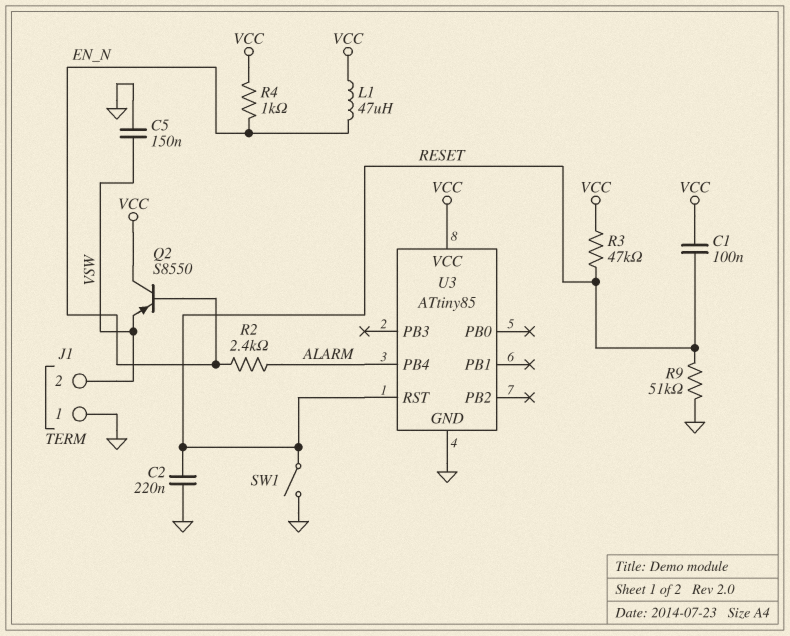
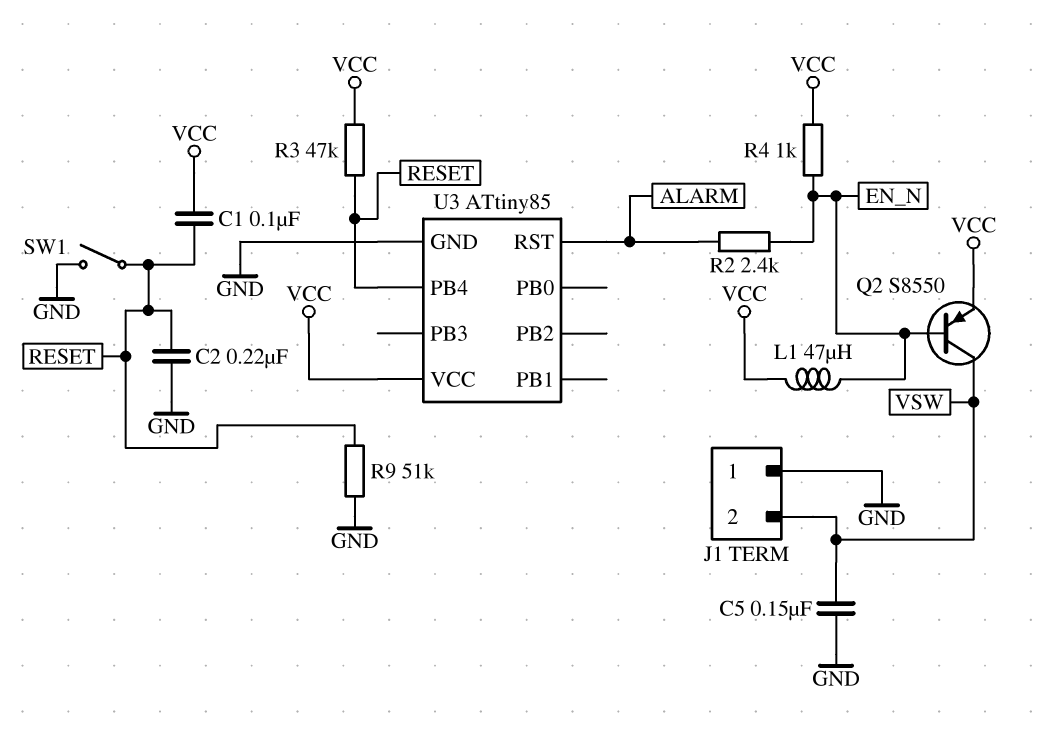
Q2: PNP S8550 (B EN_N, C VCC, E VSW) -> PNP S8550 (B EN_N, C VSW, E VCC)
U3 pin PB4: ALARM -> RESET
U3 pin RST: RESET -> ALARM

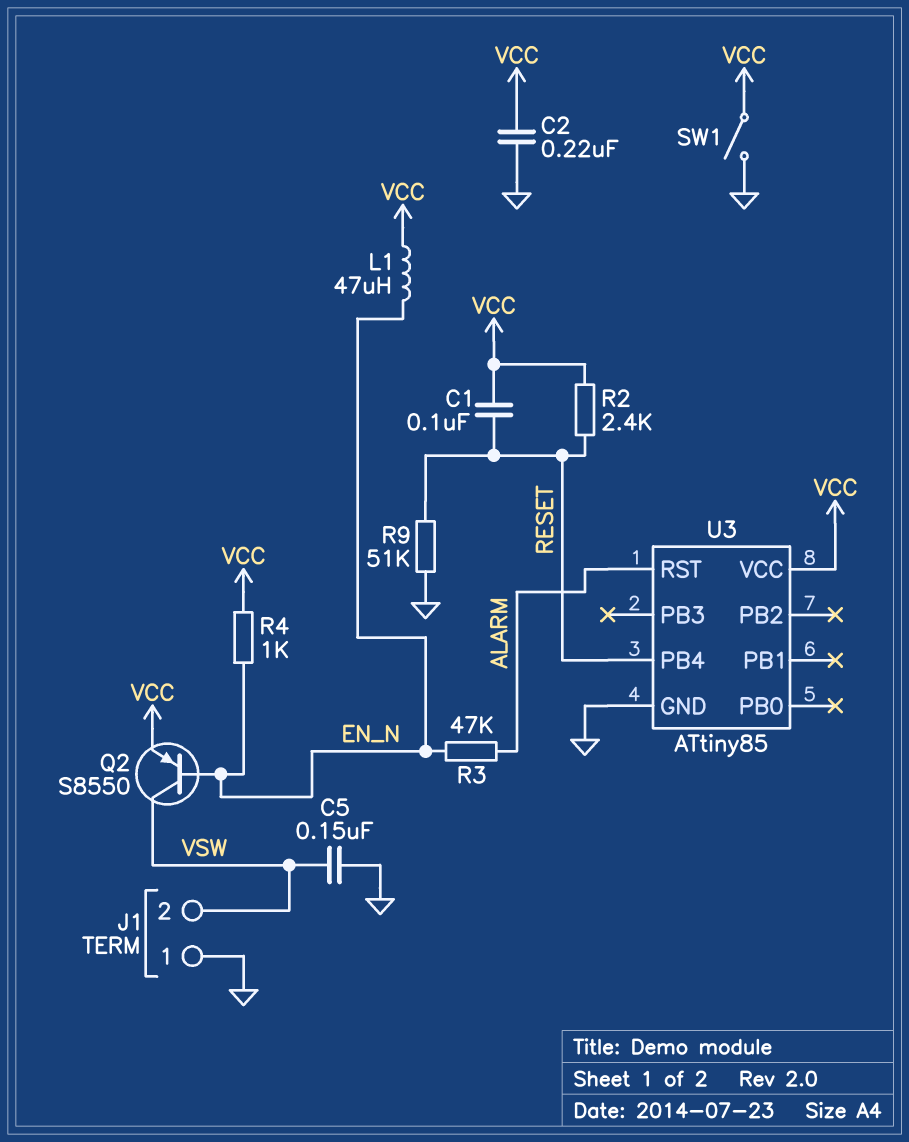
C2: 220nF (GND, RESET) -> 220nF (GND, VCC)
R2: 2.4k (ALARM, EN_N) -> 2.4k (RESET, VCC)
R3: 47k (RESET, VCC) -> 47k (ALARM, EN_N)
SW1: switch (GND, RESET) -> switch (GND, VCC)

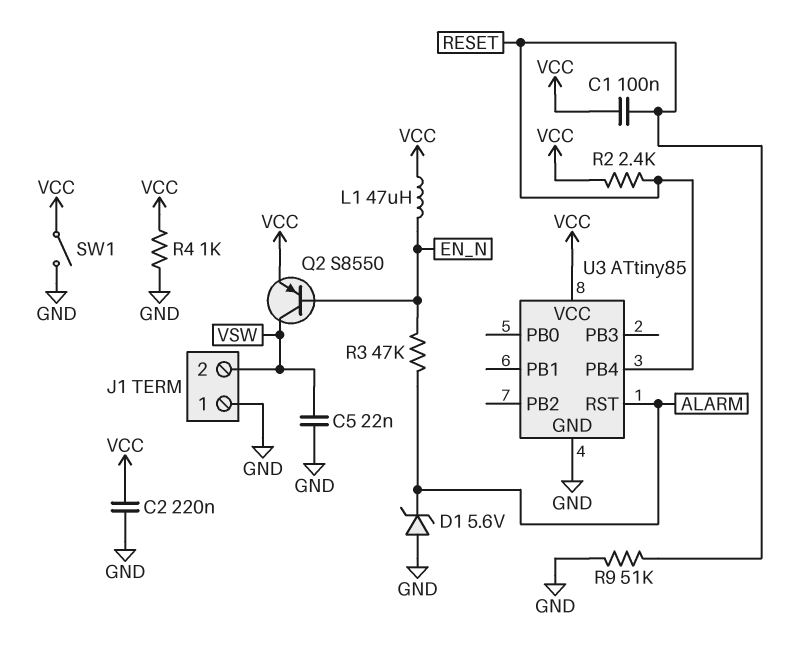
C5: 150nF (GND, VSW) -> 22nF (GND, VSW)
D1: none -> zener 5.6V (A GND, K ALARM)
R4: 1k (EN_N, VCC) -> 1k (GND, VCC)

